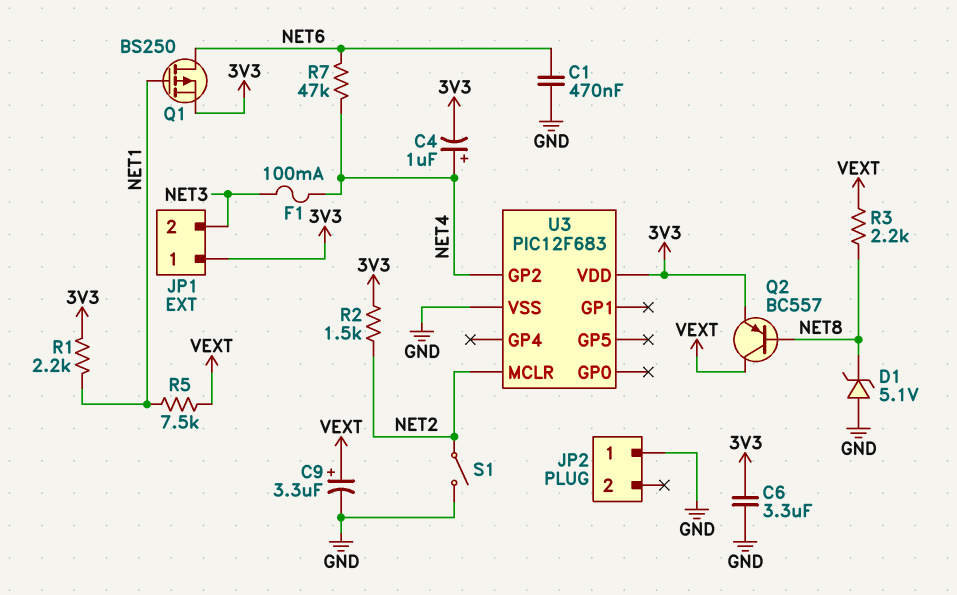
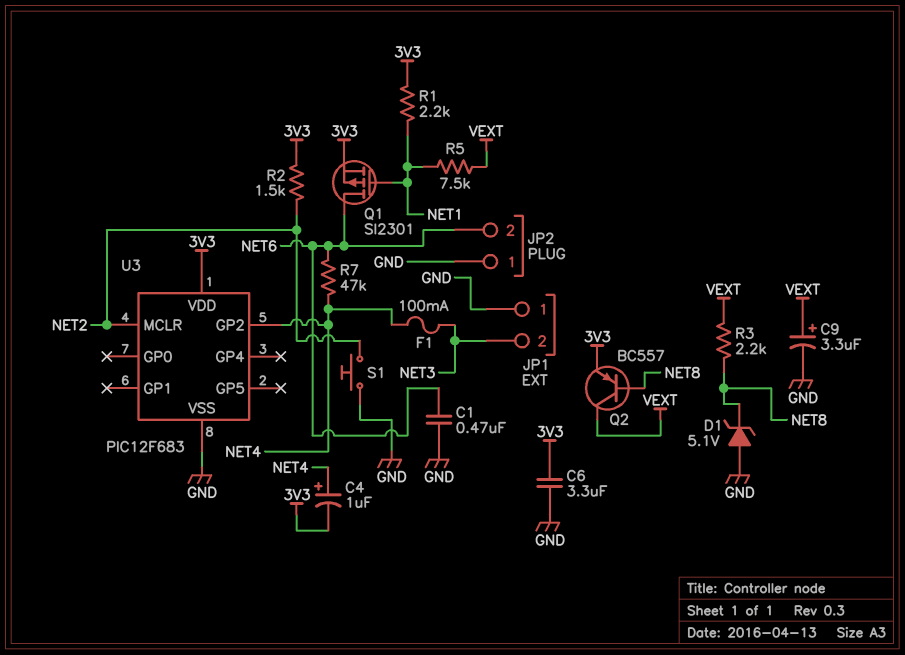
JP1 pin 1: 3V3 -> GND
JP2 pin 2: none -> NET6
Q1: PMOS BS250 (G NET1, D NET6, S 3V3) -> PMOS SI2301 (G NET1, D NET6, S 3V3)
S1: switch (GND, NET2) -> button (GND, NET2)

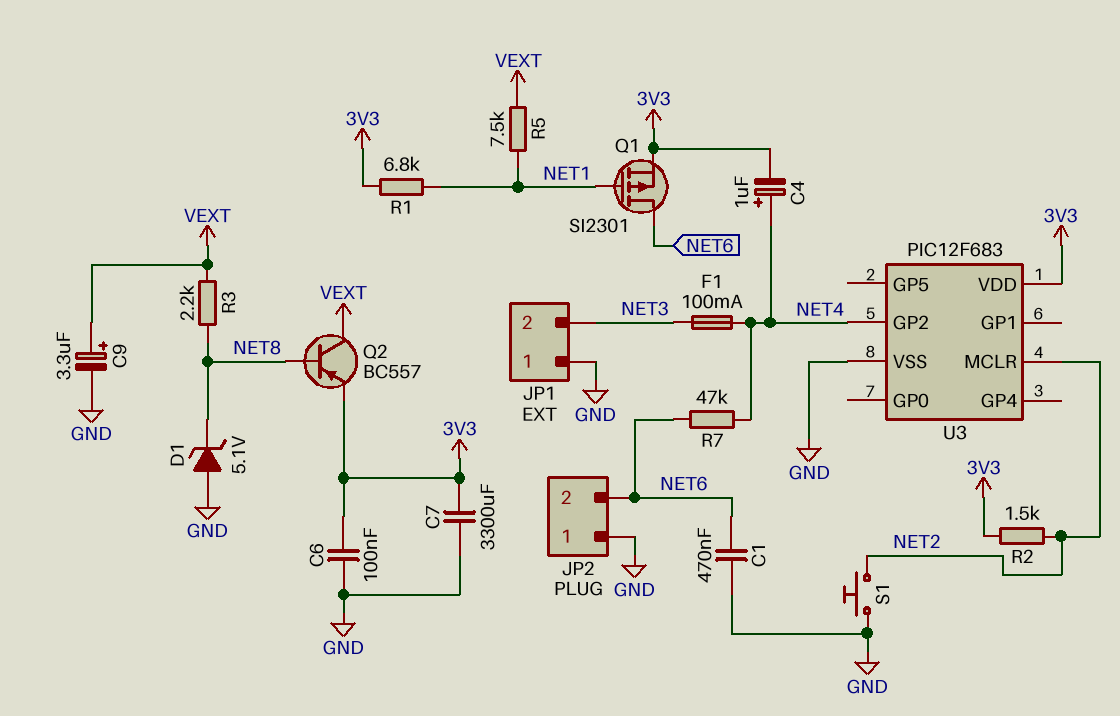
C6: 3.3uF (3V3, GND) -> 100nF (3V3, GND)
C7: none -> 3300uF (3V3, GND)
R1: 2.2k (3V3, NET1) -> 6.8k (3V3, NET1)

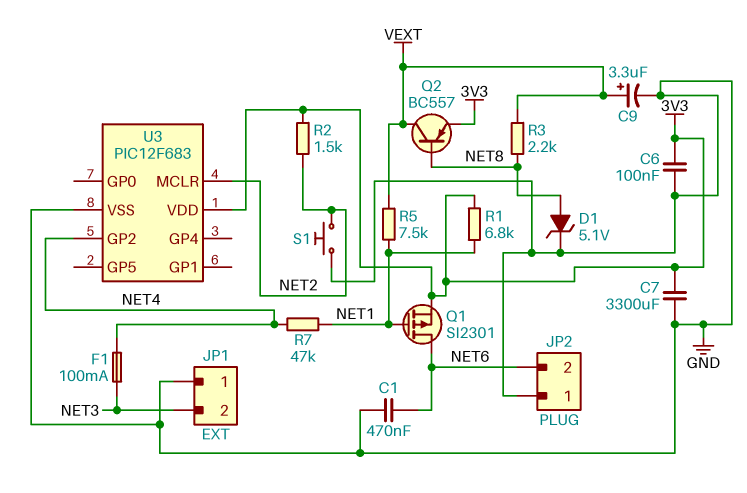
C4: 1uF (plus NET4, minus 3V3) -> none
D1: zener 5.1V (A GND, K NET8) -> zener 5.1V (A NET8, K GND)
R7: 47k (NET4, NET6) -> 47k (NET1, NET4)

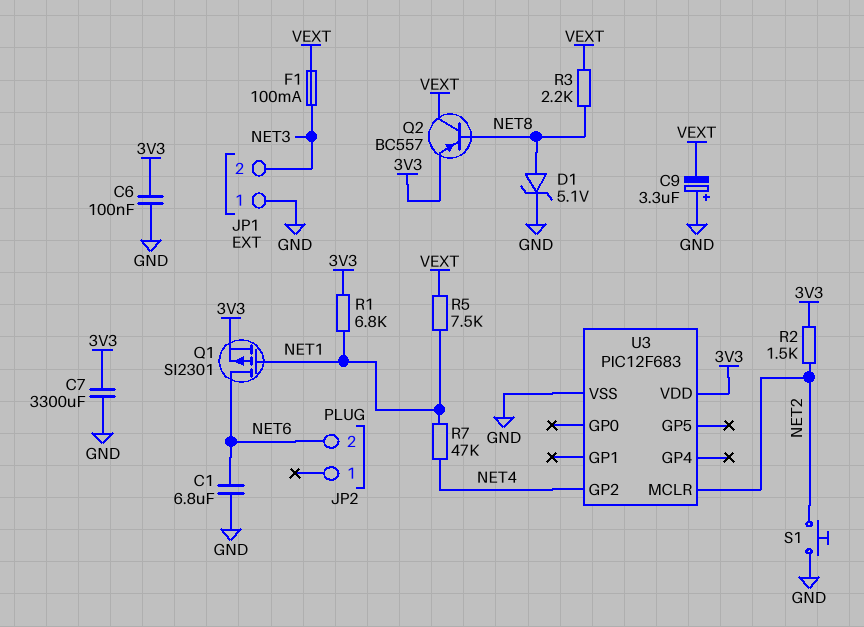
C1: 470nF (GND, NET6) -> 6.8uF (GND, NET6)
C9: 3.3uF (plus VEXT, minus GND) -> 3.3uF (plus GND, minus VEXT)
F1: 100mA (NET3, NET4) -> 100mA (NET3, VEXT)
JP2 pin 1: GND -> none

